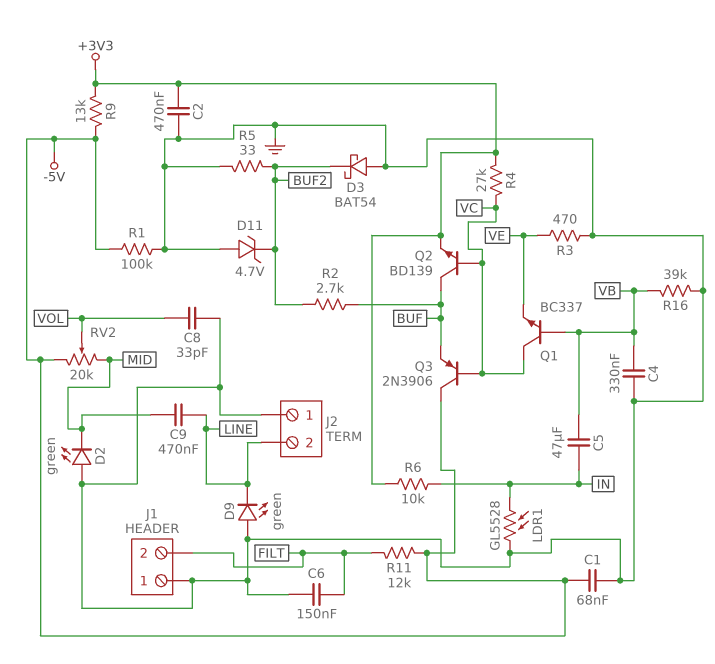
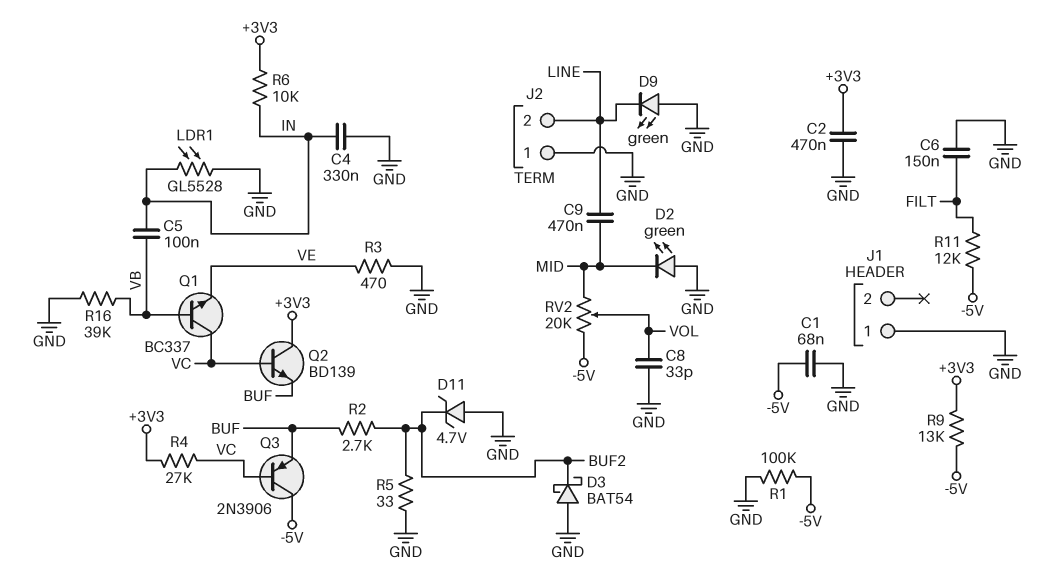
C4: 330nF (GND, VB) -> 330nF (GND, IN)
C5: 47uF (IN, VB) -> 100nF (IN, VB)
J1 pin 2: FILT -> none
Q2: NPN BD139 (B VC, C BUF, E +3V3) -> NPN BD139 (B VC, C +3V3, E BUF)

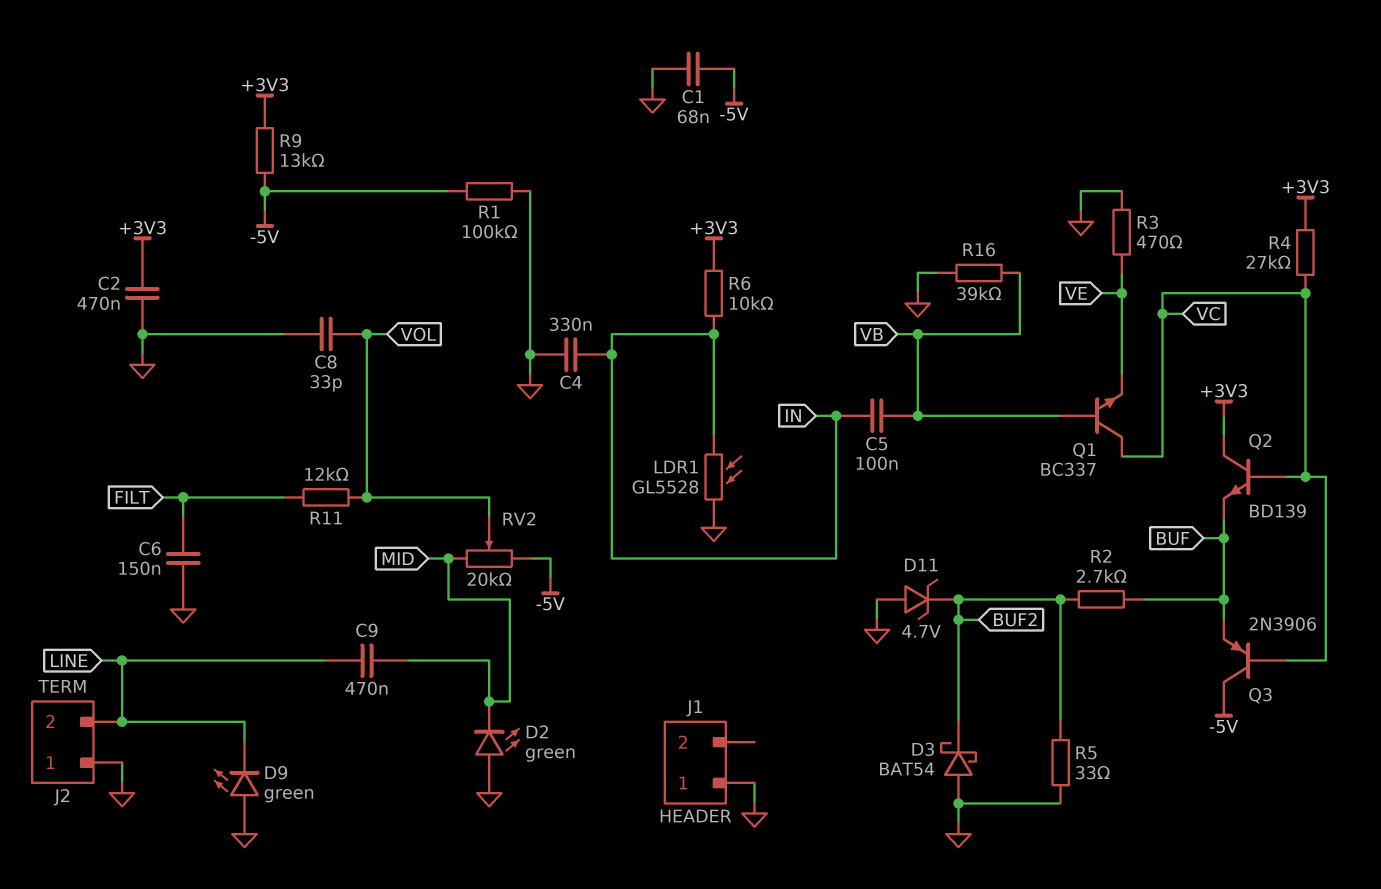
R11: 12k (-5V, FILT) -> 12k (FILT, VOL)

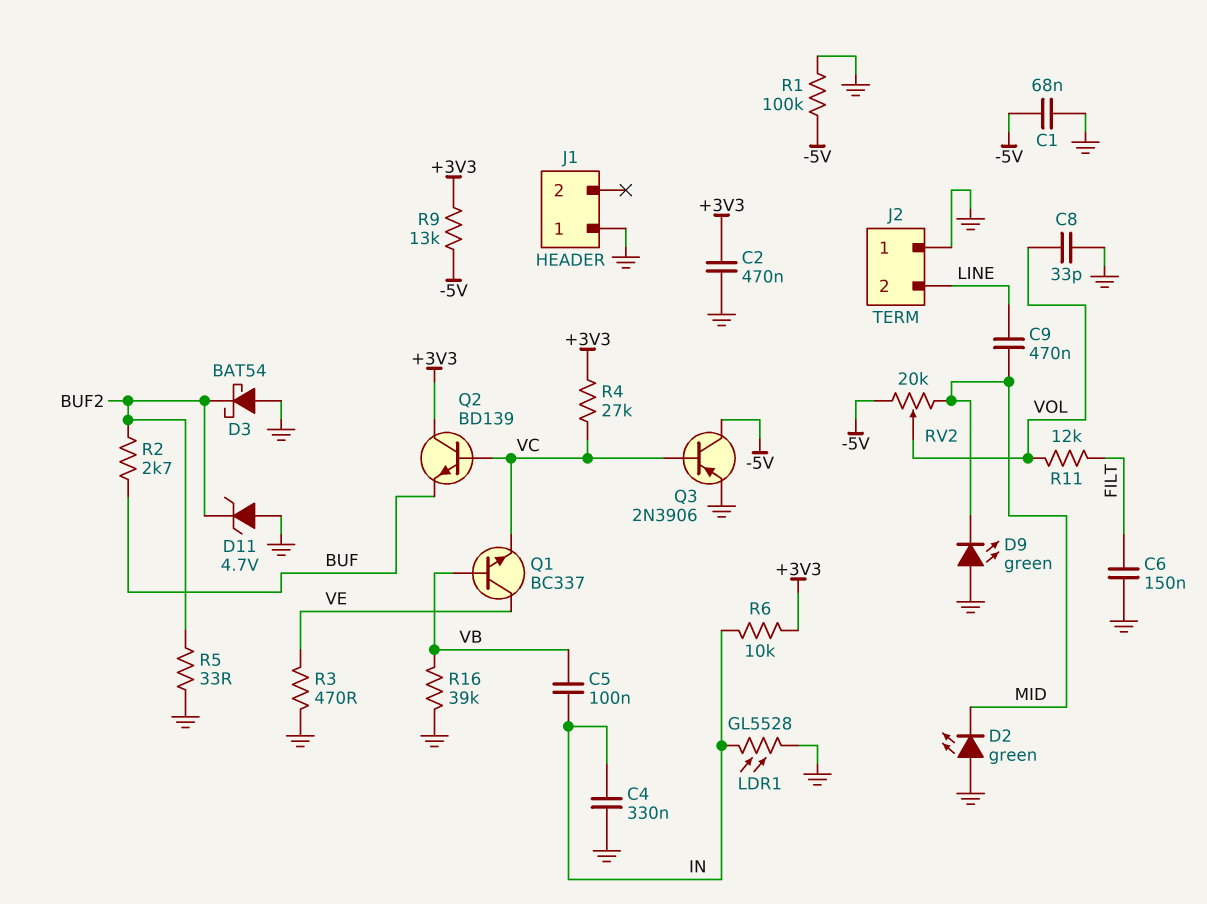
D9: LED green (A GND, K LINE) -> LED green (A GND, K MID)
Q1: NPN BC337 (B VB, C VC, E VE) -> NPN BC337 (B VB, C VE, E VC)
Q3: PNP 2N3906 (B VC, C -5V, E BUF) -> PNP 2N3906 (B VC, C -5V, E GND)

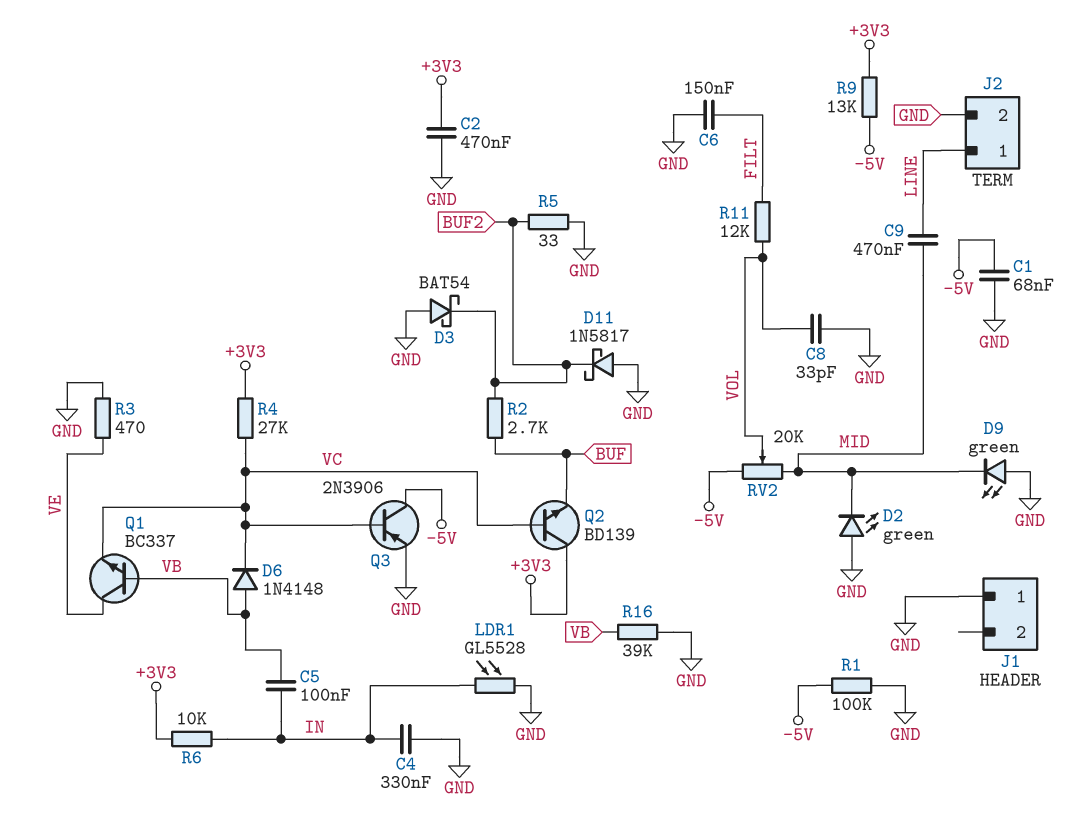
D6: none -> diode 1N4148 (A VB, K VC)
D11: zener 4.7V (A GND, K BUF2) -> schottky 1N5817 (A GND, K BUF2)
J2 pin 1: GND -> LINE
J2 pin 2: LINE -> GND

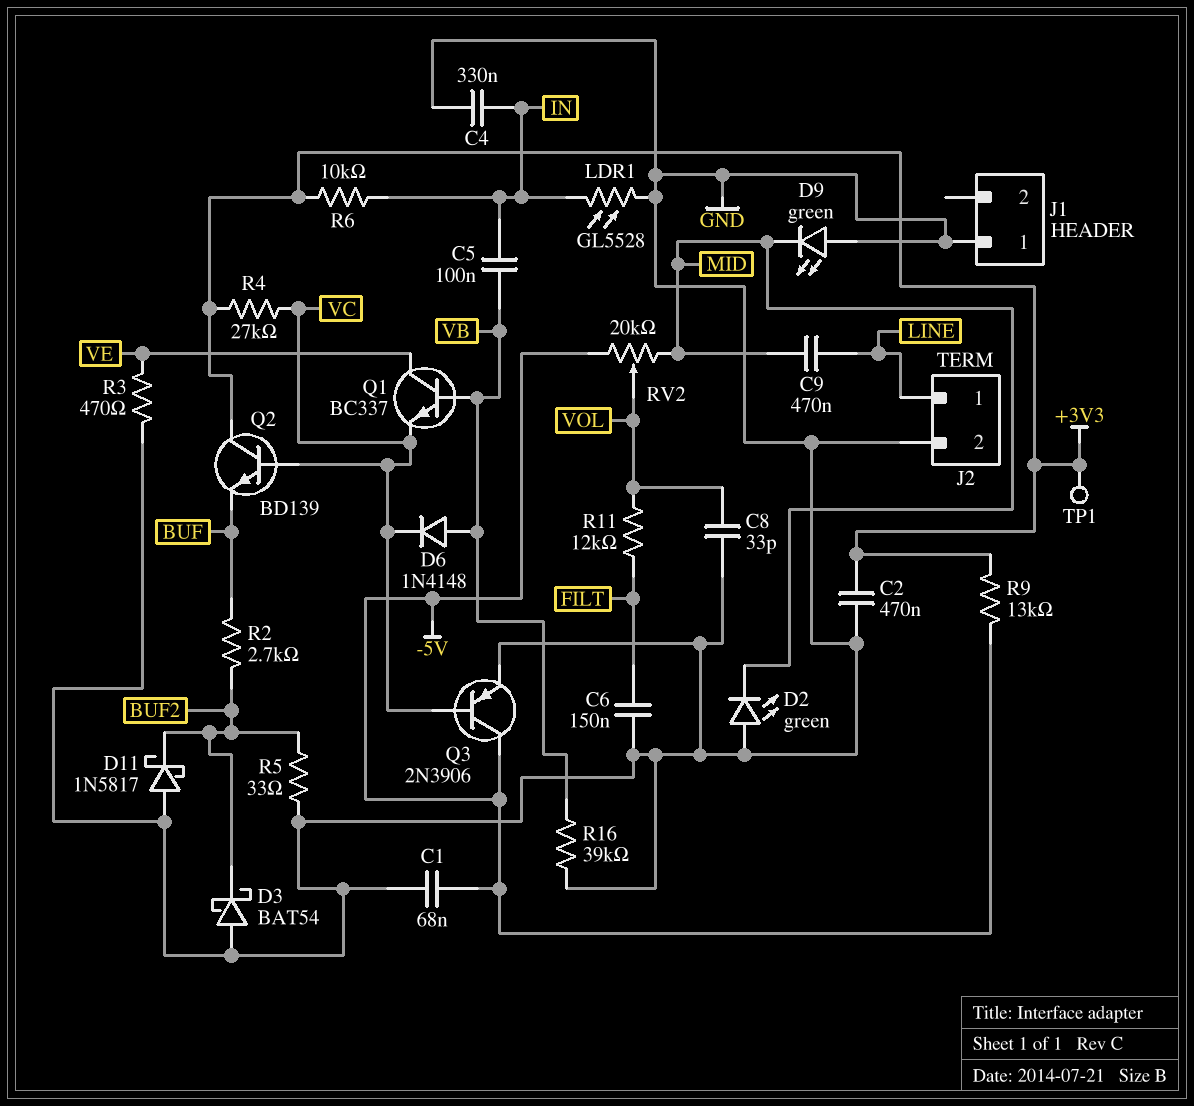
R1: 100k (-5V, GND) -> none
TP1: none -> test point (+3V3)

